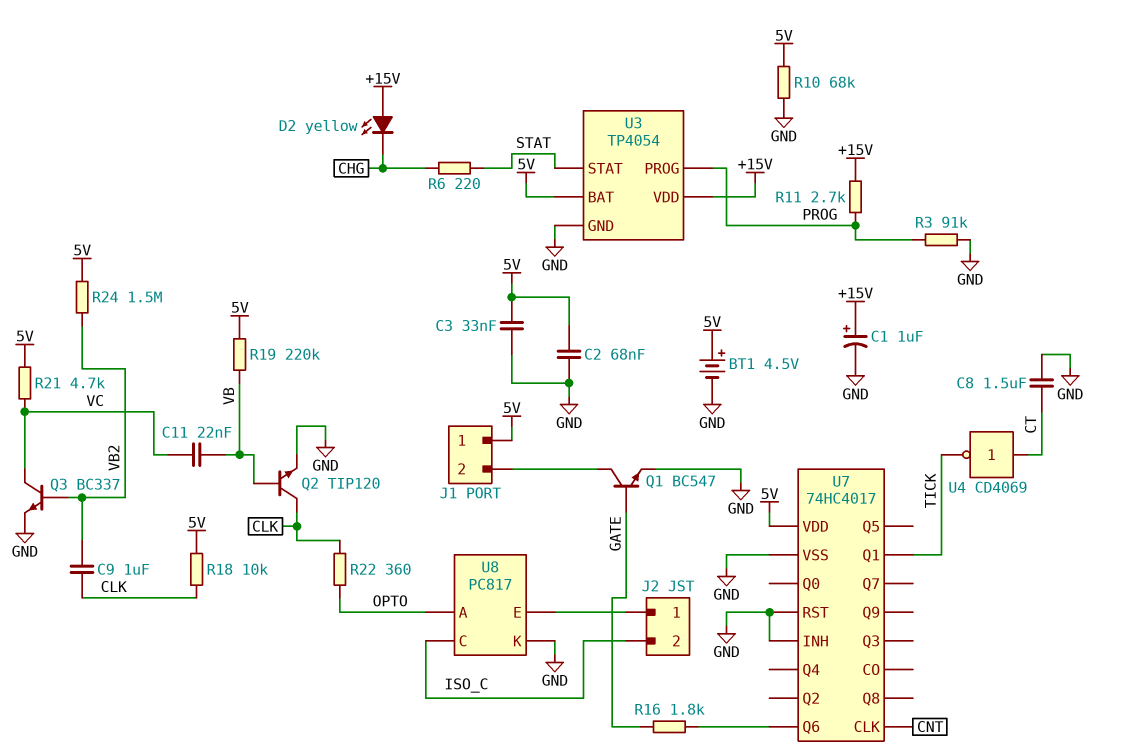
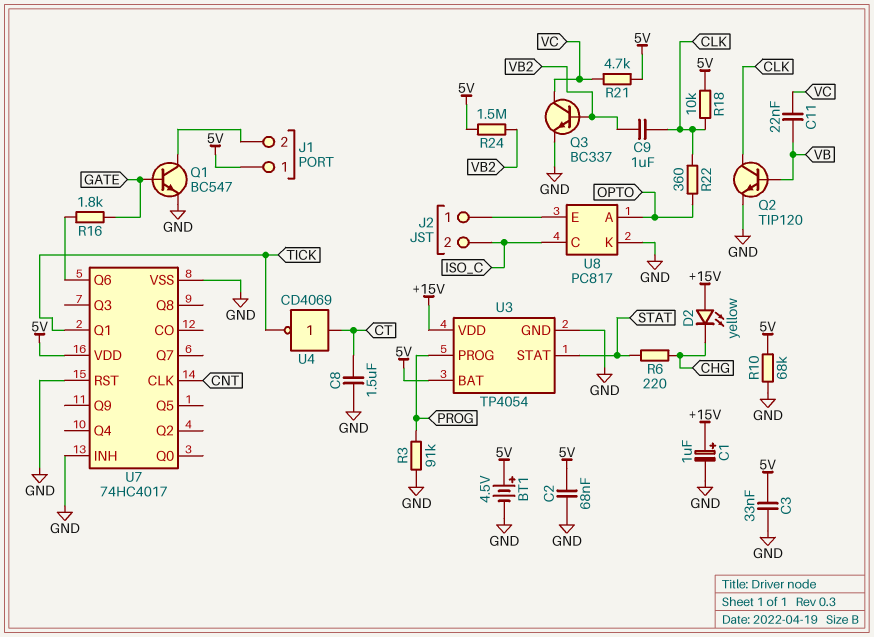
R11: 2.7k (+15V, PROG) -> none
R19: 220k (5V, VB) -> none

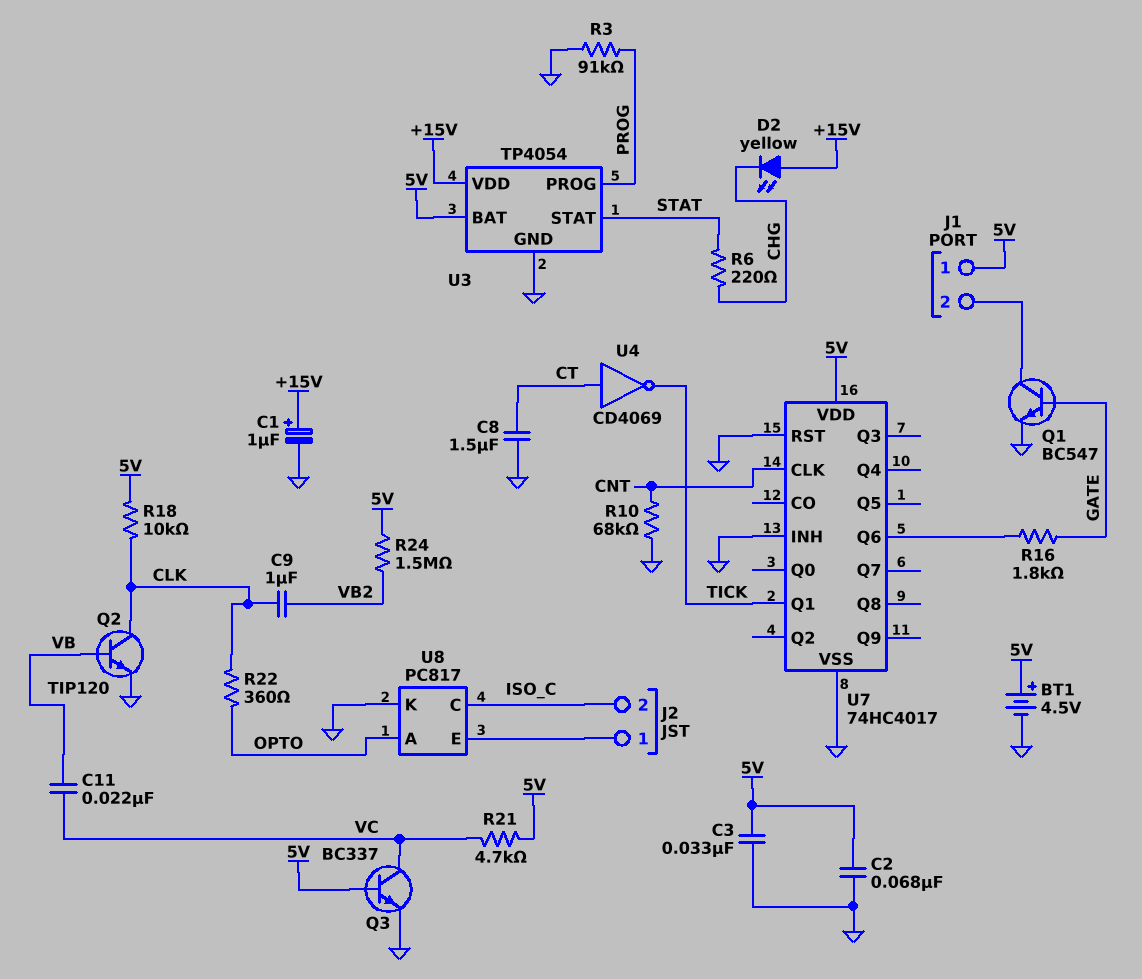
Q3: NPN BC337 (B VB2, C VC, E GND) -> NPN BC337 (B 5V, C VC, E GND)
R10: 68k (5V, GND) -> 68k (CNT, GND)

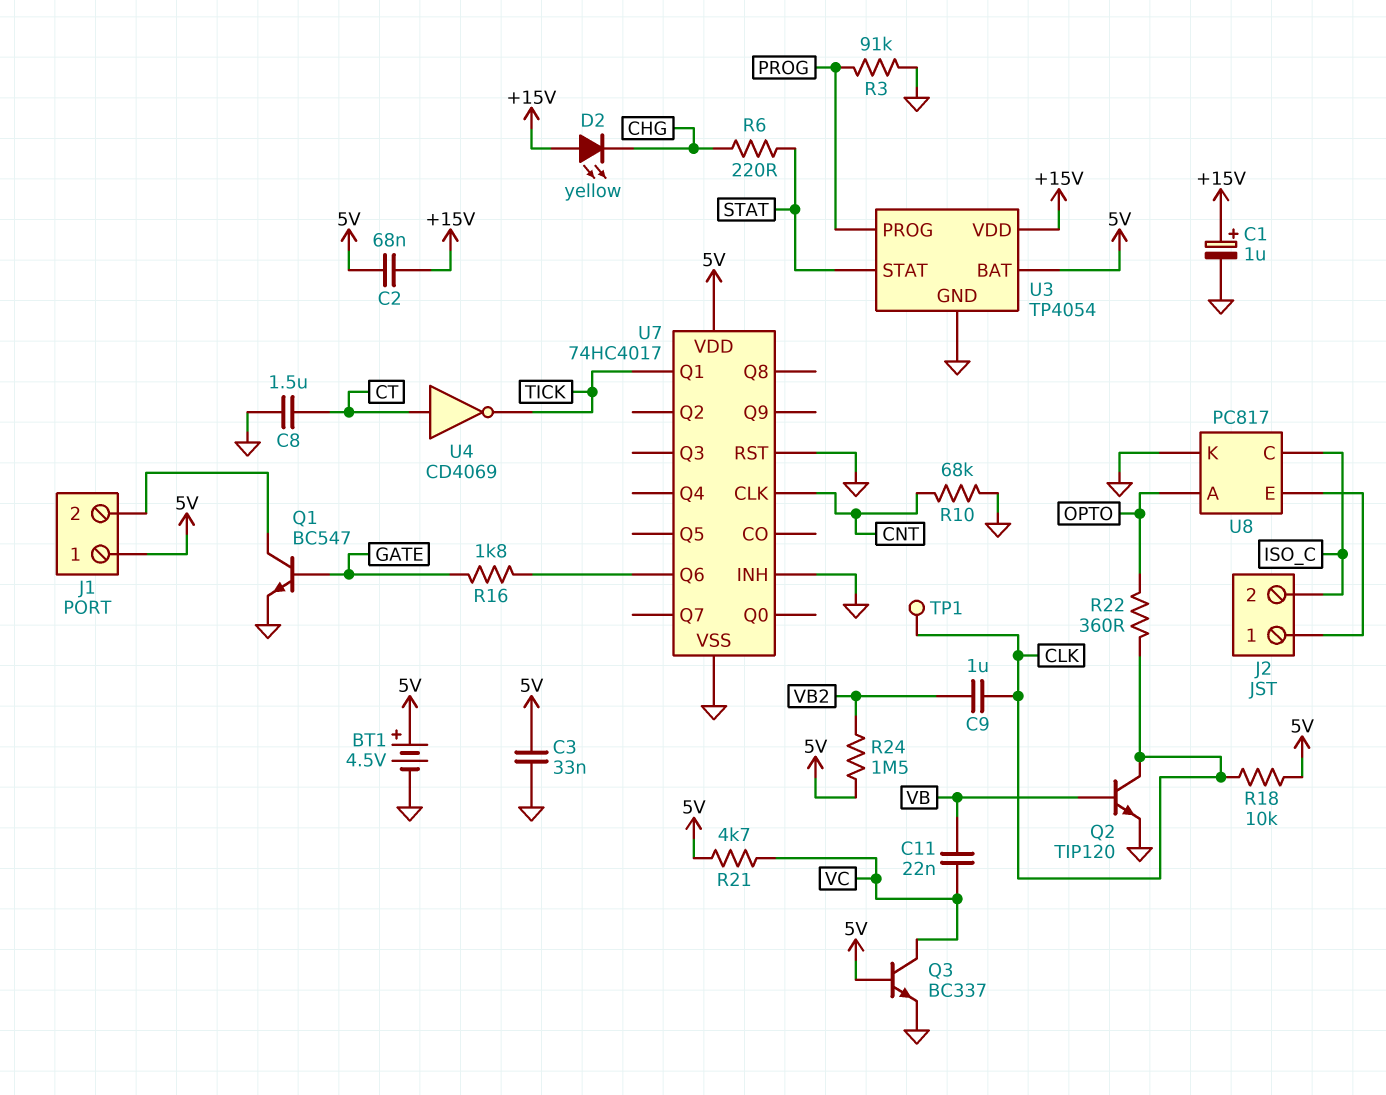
C2: 68nF (5V, GND) -> 68nF (+15V, 5V)
TP1: none -> test point (CLK)

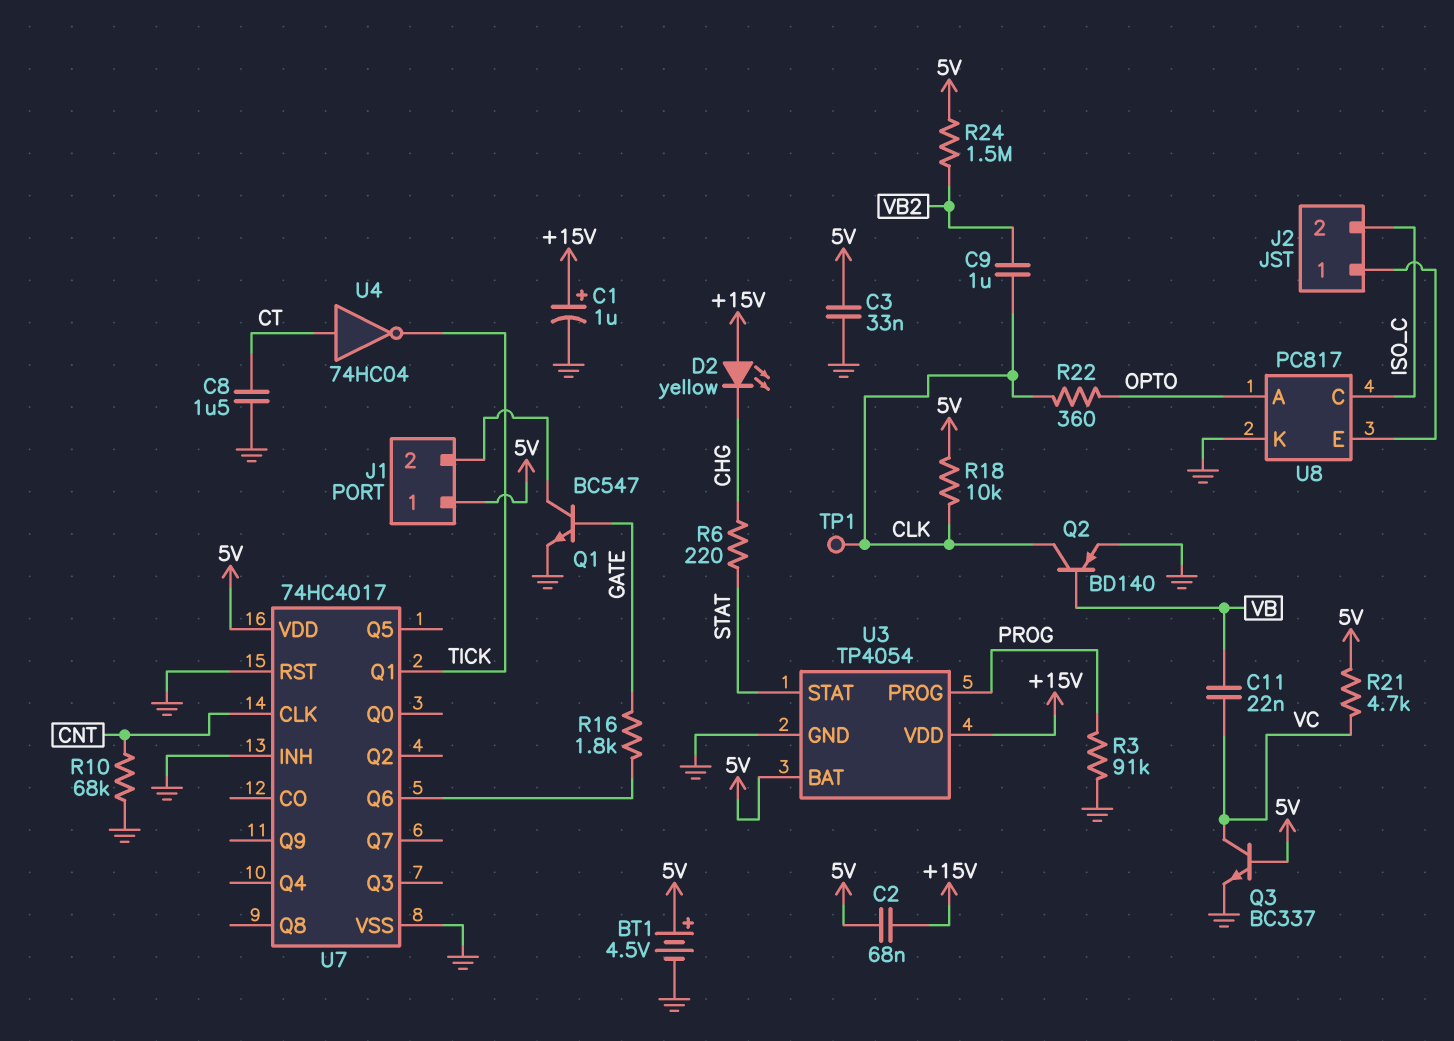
Q2: NPN TIP120 (B VB, C CLK, E GND) -> PNP BD140 (B VB, C CLK, E GND)
U4: NOT CD4069 (in CT, out TICK) -> NOT 74HC04 (in CT, out TICK)

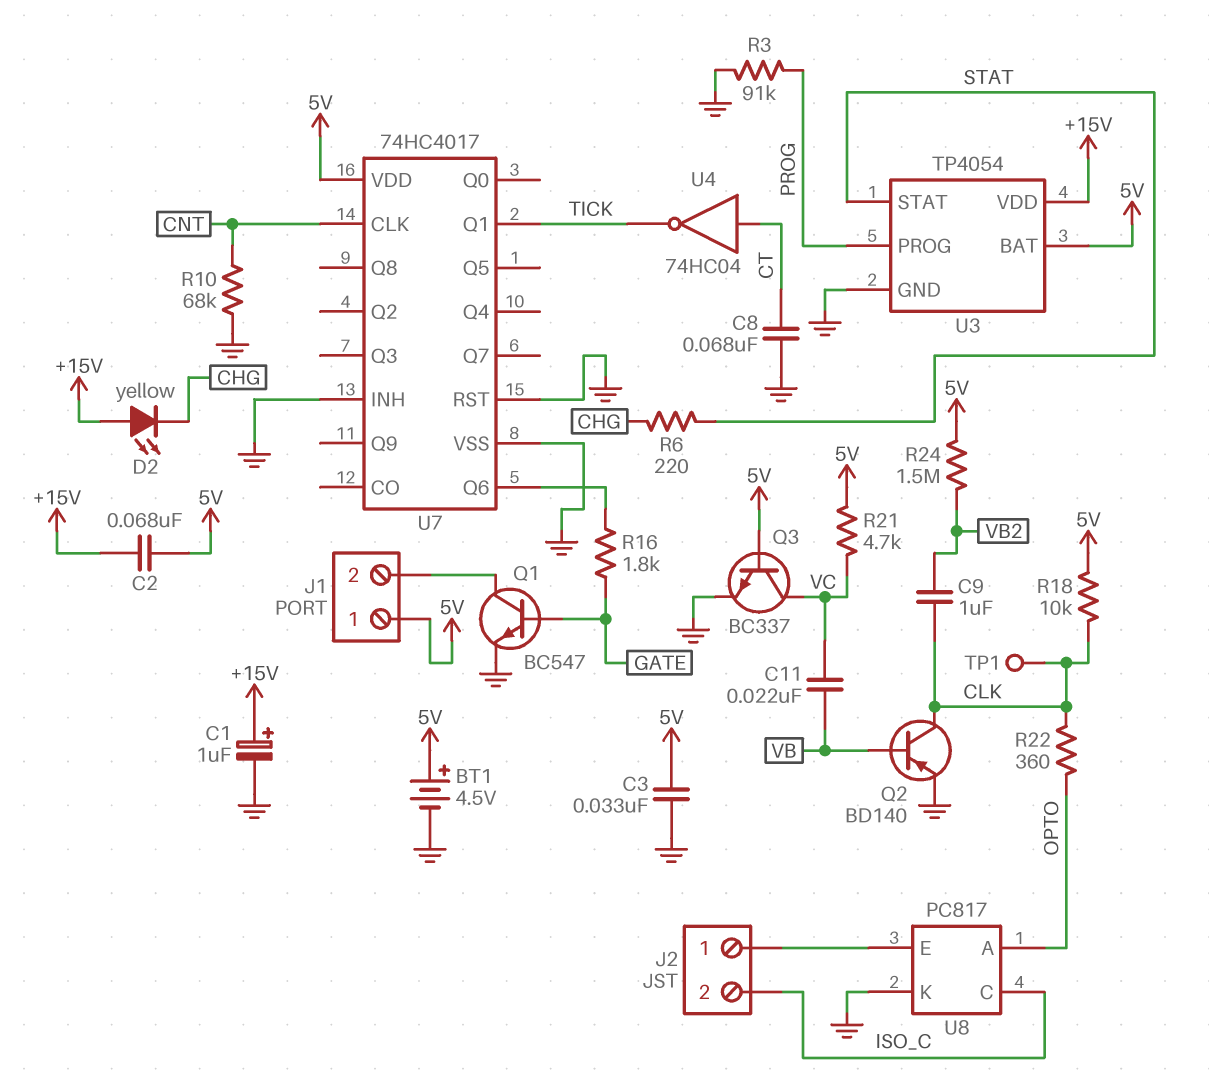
C8: 1.5uF (CT, GND) -> 68nF (CT, GND)

